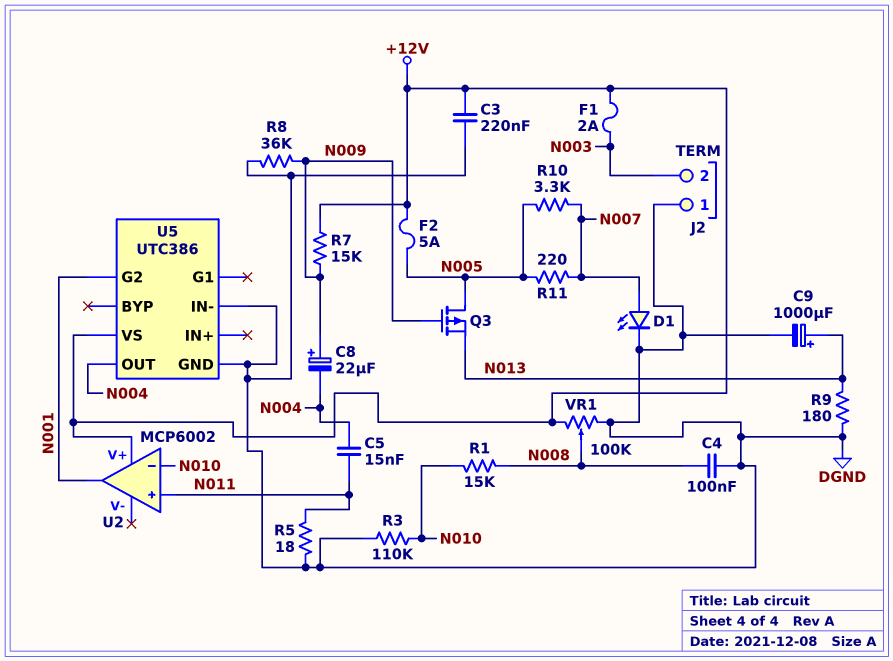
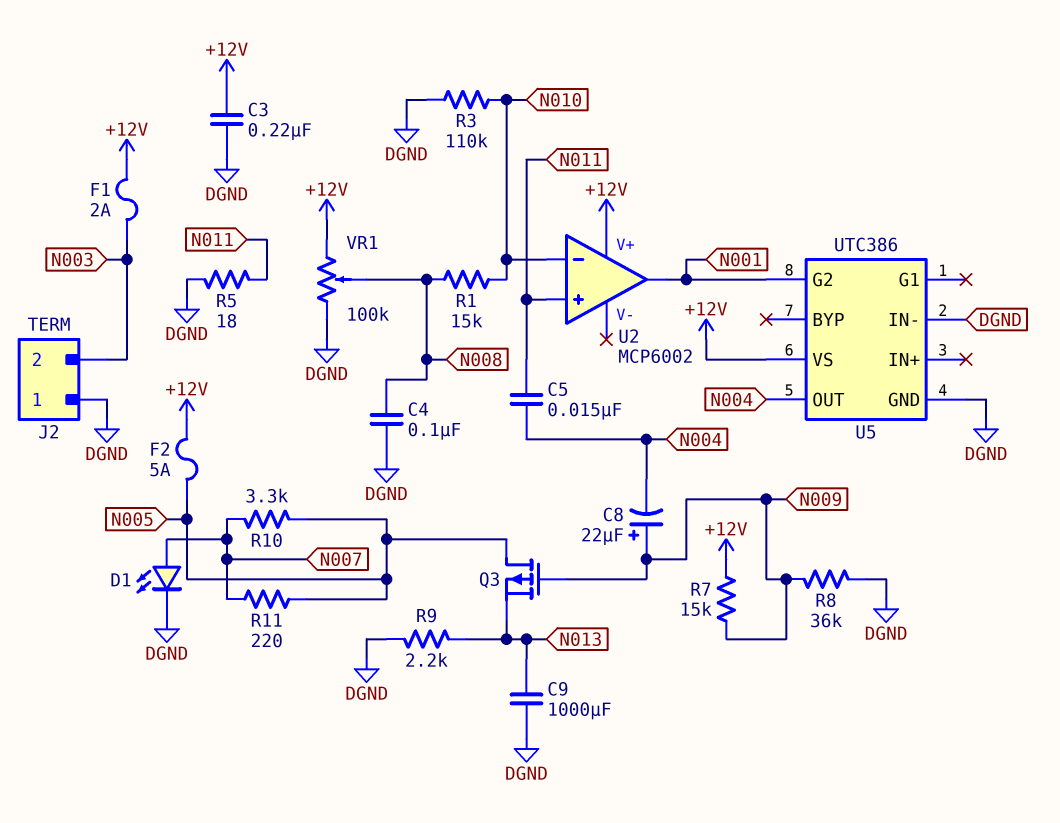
C9: 1000uF (plus N013, minus DGND) -> 1000uF (DGND, N013)
R9: 180 (DGND, N013) -> 2.2k (DGND, N013)

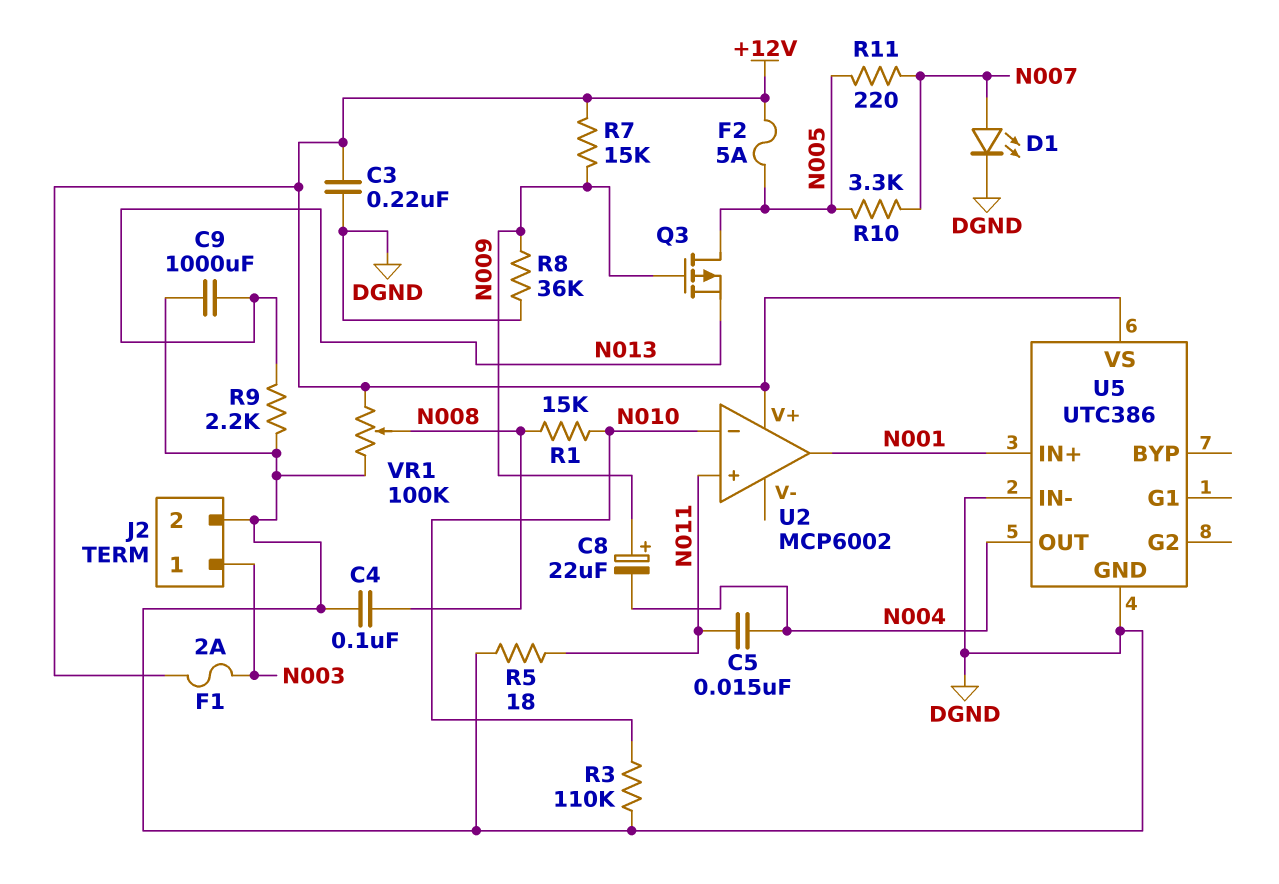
J2 pin 1: DGND -> N003
J2 pin 2: N003 -> DGND
U5 pin G2: N001 -> none
U5 pin IN+: none -> N001

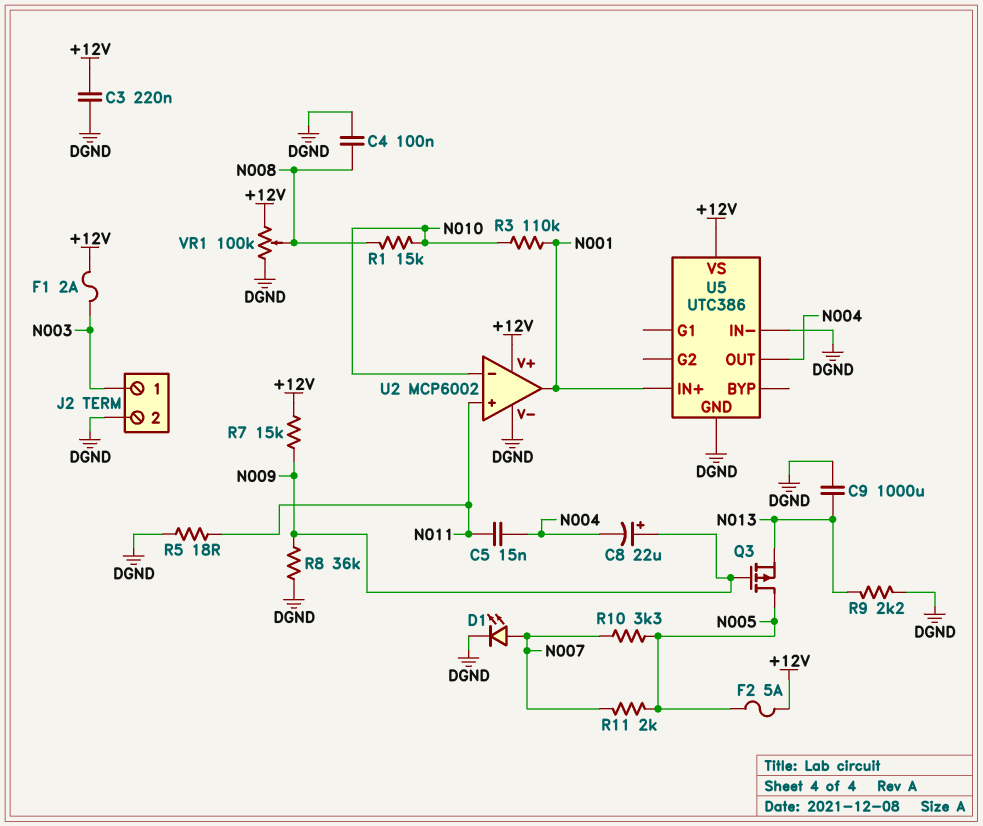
R3: 110k (DGND, N010) -> 110k (N001, N010)
R11: 220 (N005, N007) -> 2k (N005, N007)
U2 pin V-: none -> DGND

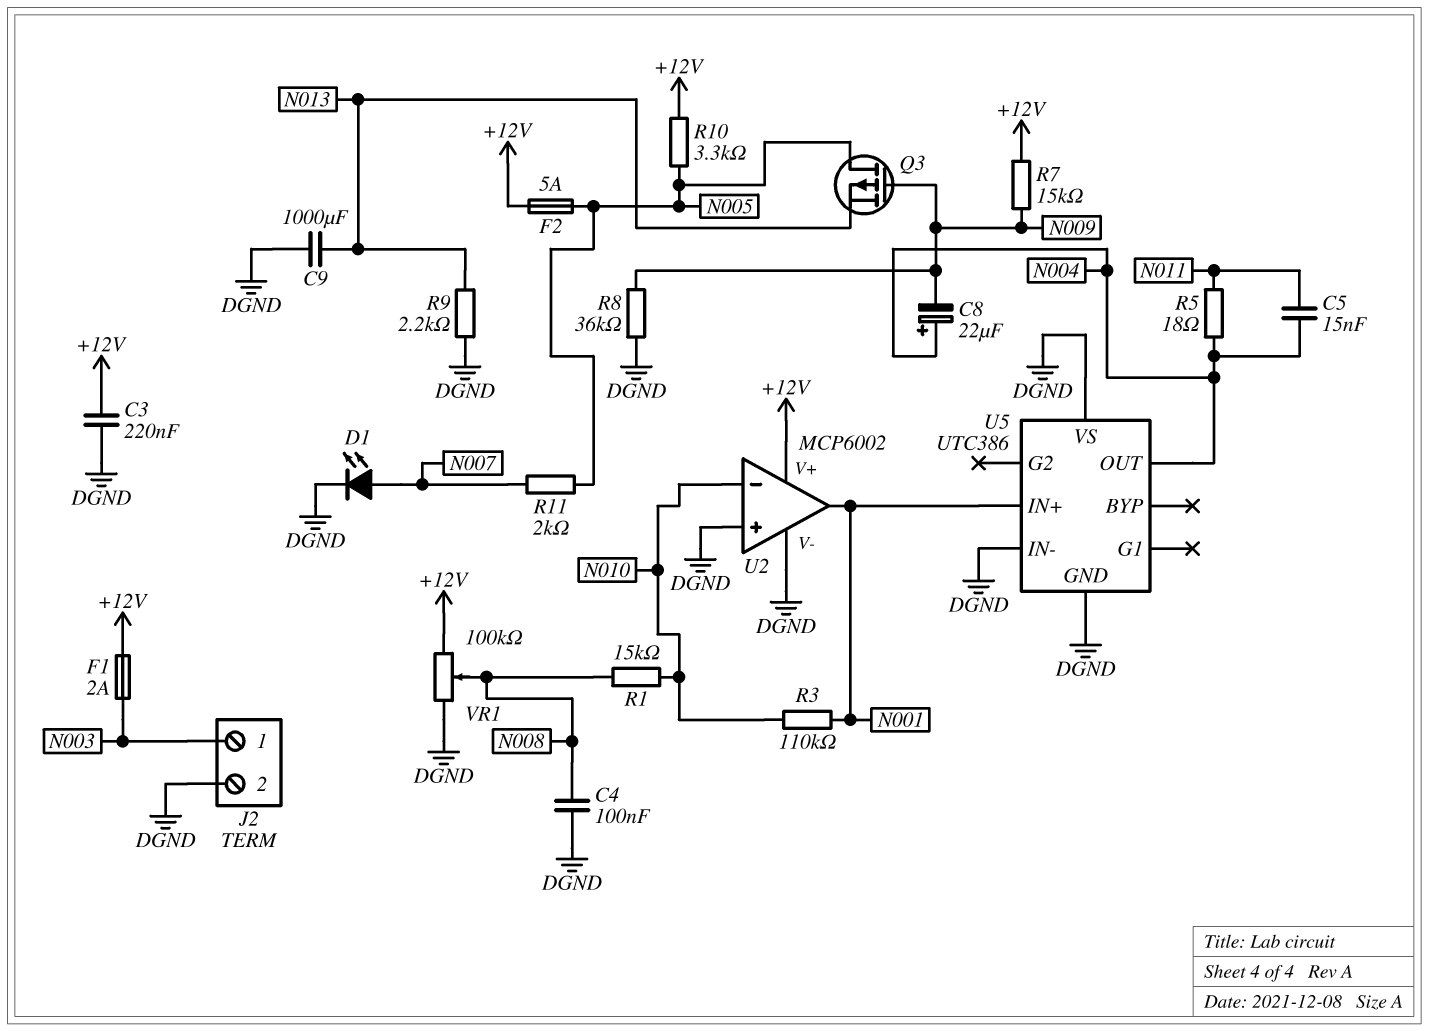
C8: 22uF (plus N009, minus N004) -> 22uF (plus N004, minus N009)
R5: 18 (DGND, N011) -> 18 (N004, N011)
R10: 3.3k (N005, N007) -> 3.3k (+12V, N005)
U2 pin in+: N011 -> DGND
U5 pin VS: +12V -> DGND

